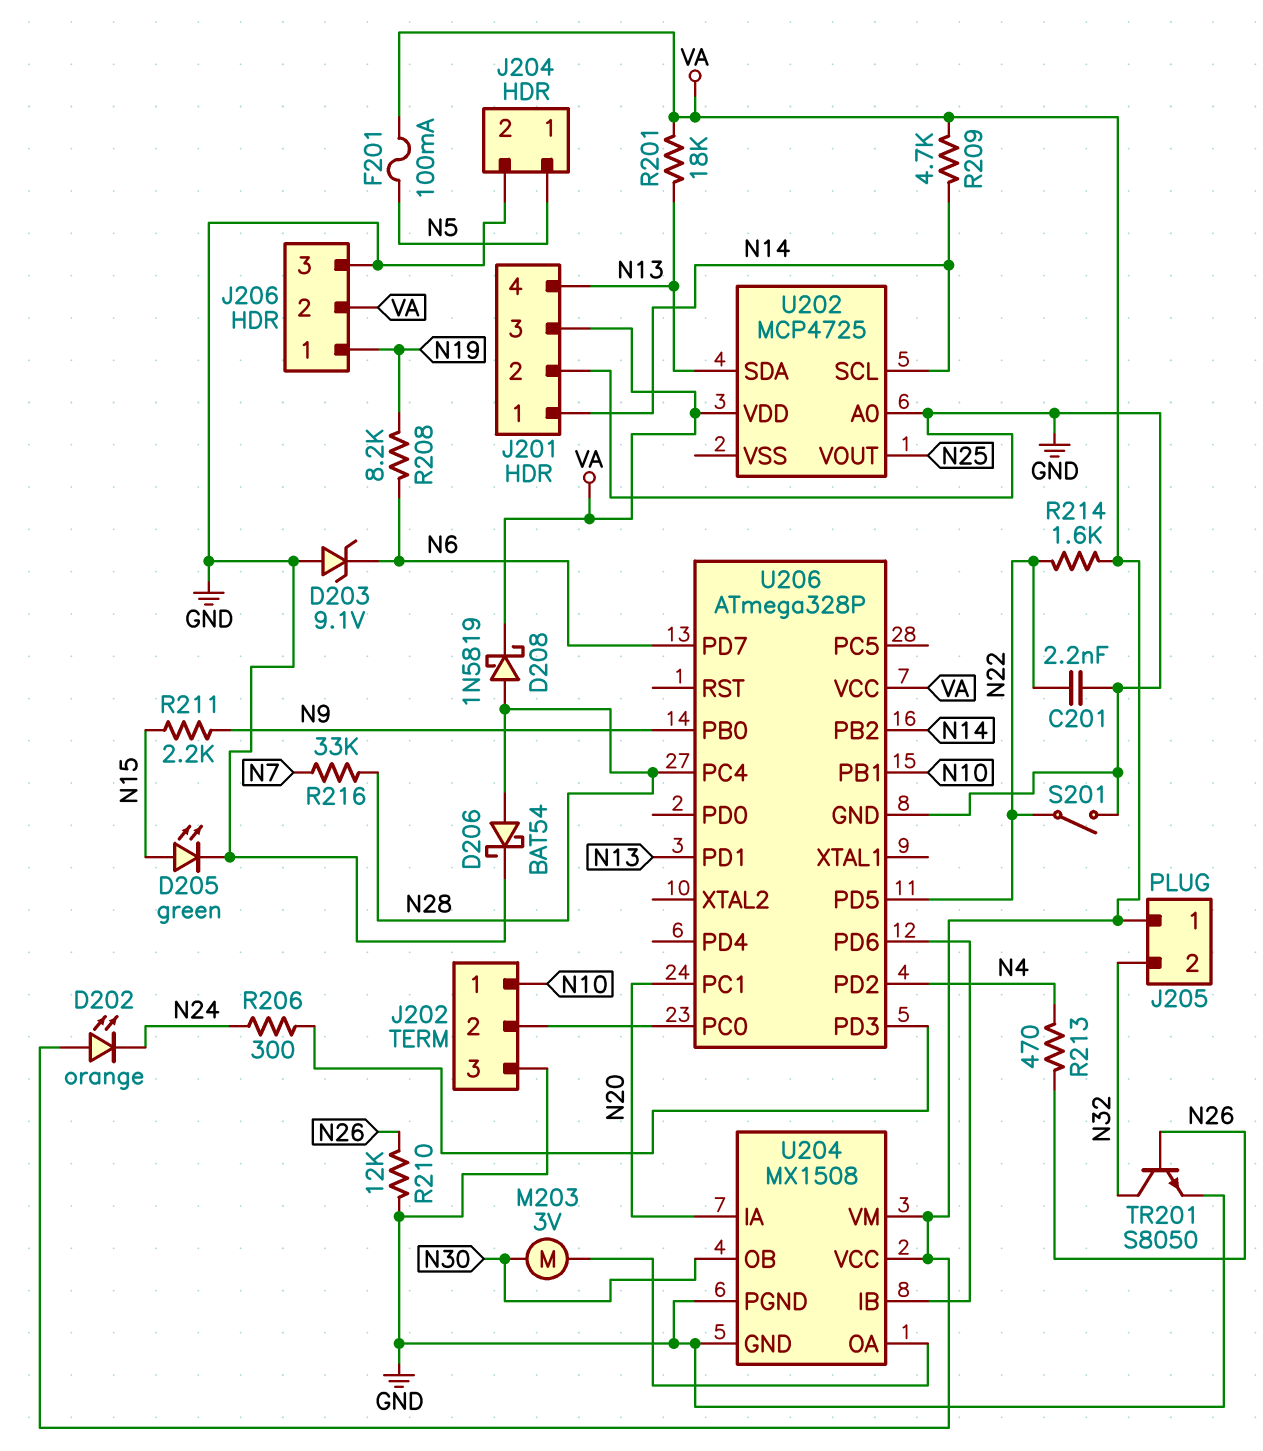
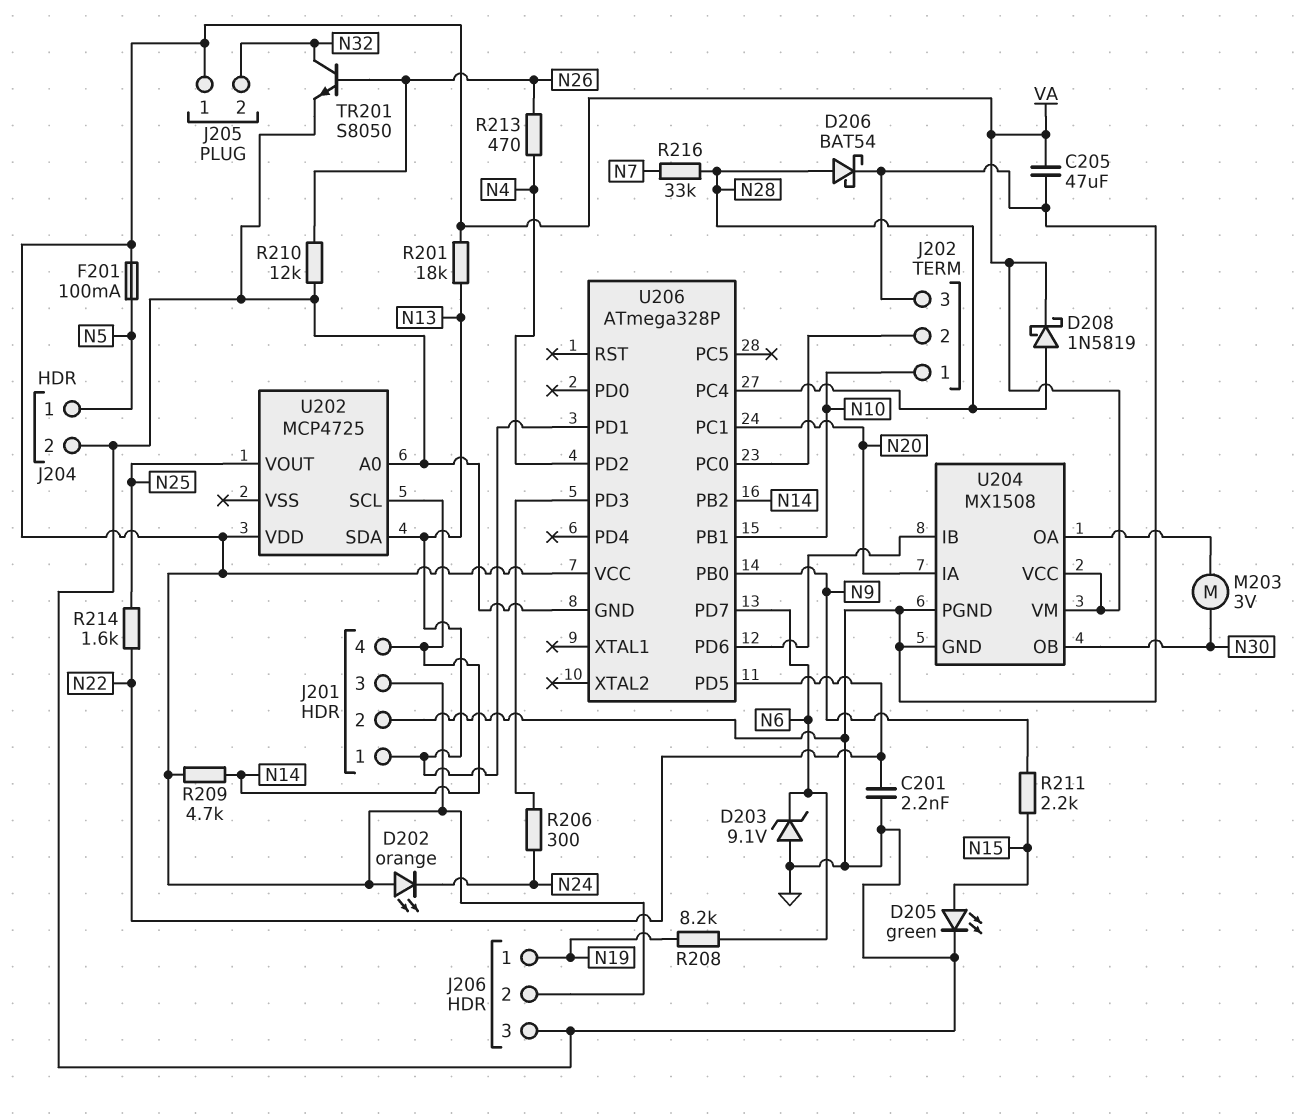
C205: none -> 47uF (GND, VA)
J201 pin 1: N14 -> N13
J201 pin 4: N13 -> N14
R214: 1.6k (N22, VA) -> 1.6k (N22, N25)
S201: switch (GND, N22) -> none

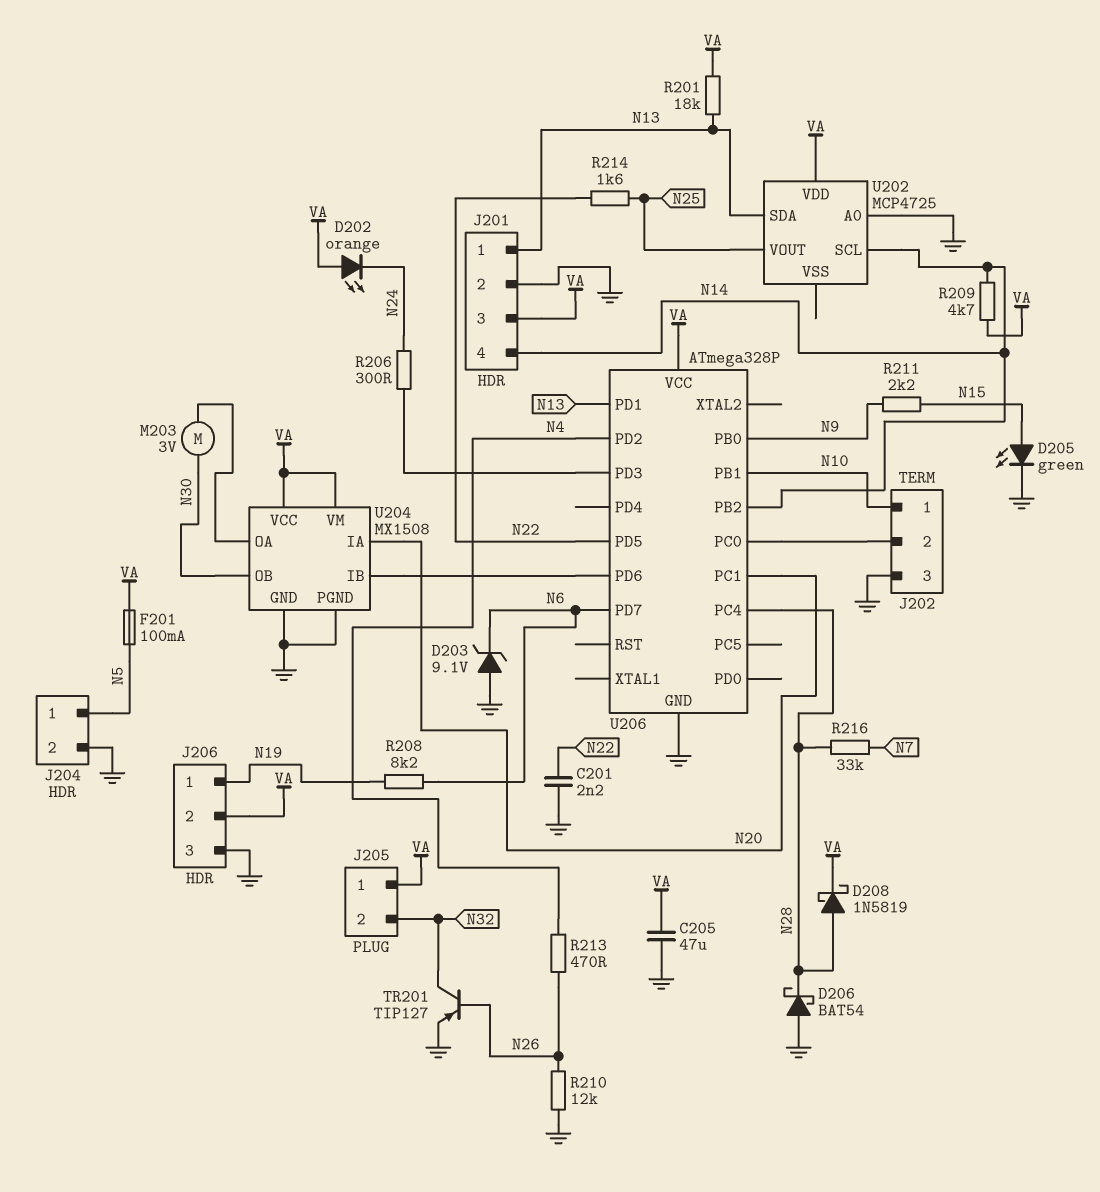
D206: schottky BAT54 (A N28, K GND) -> schottky BAT54 (A GND, K N28)
TR201: NPN S8050 (B N26, C N32, E GND) -> PNP TIP127 (B N26, C N32, E GND)

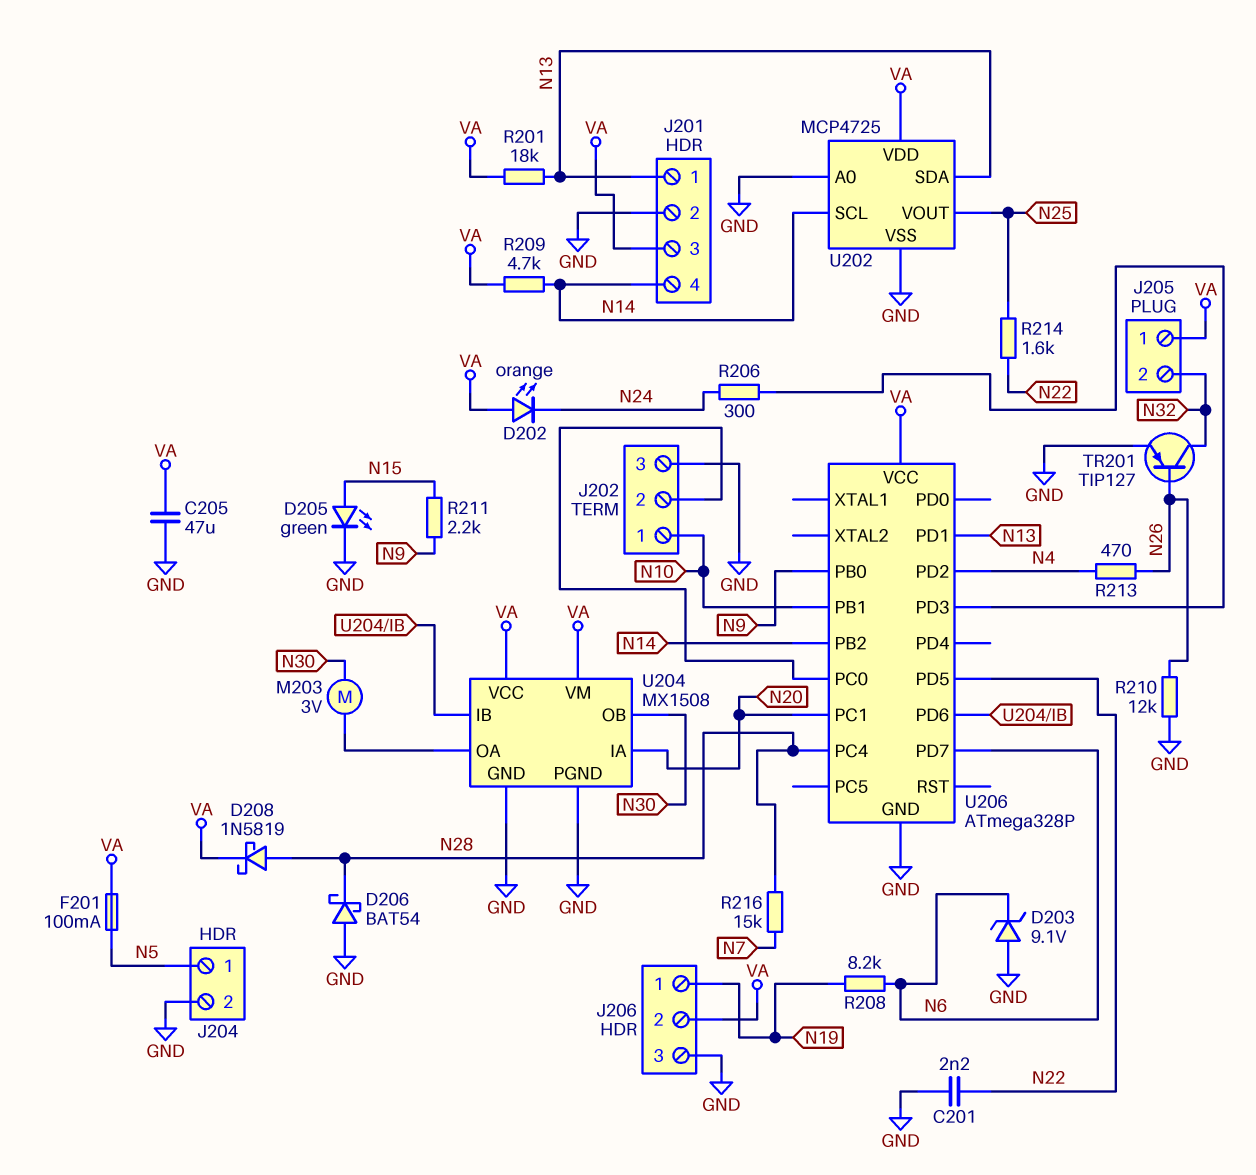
R216: 33k (N7, N28) -> 15k (N7, N28)
U202 pin VSS: none -> GND

